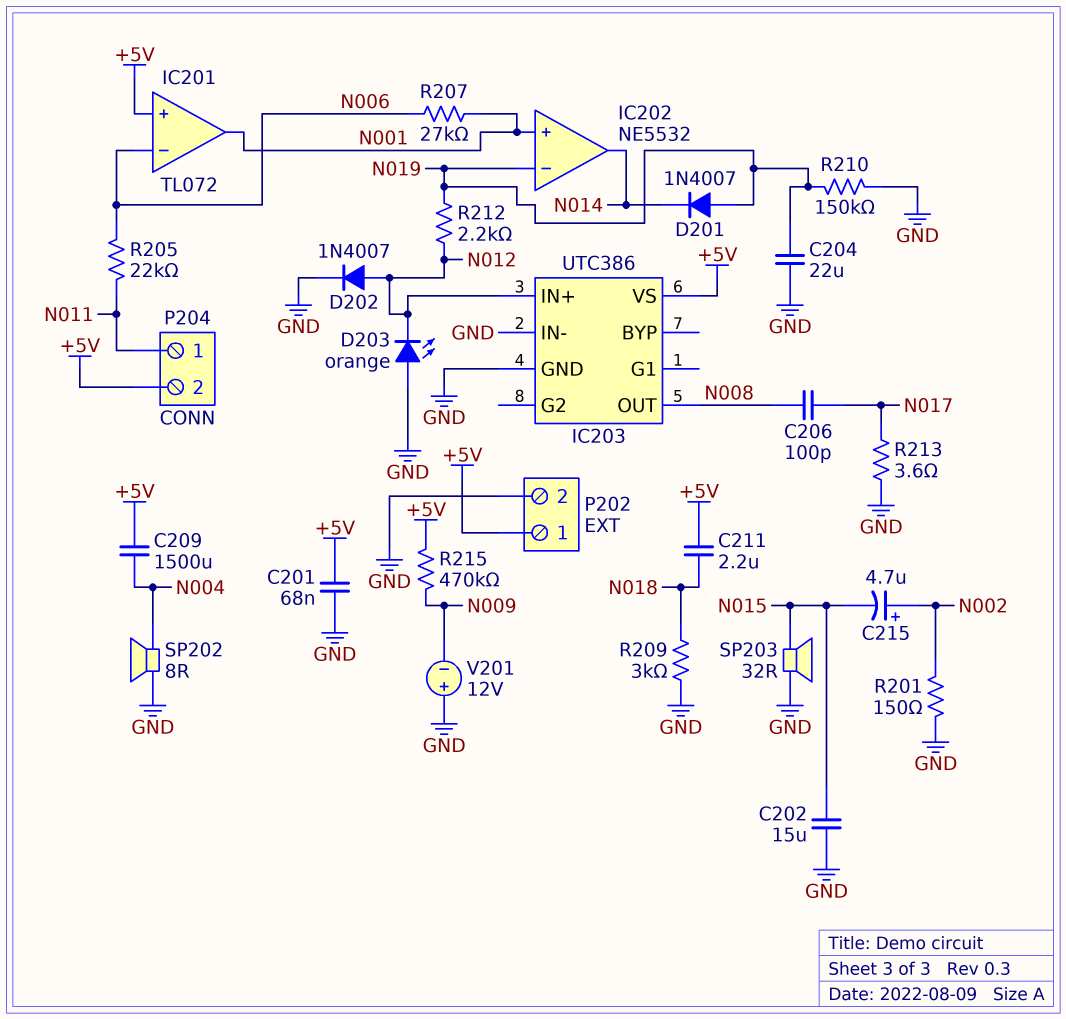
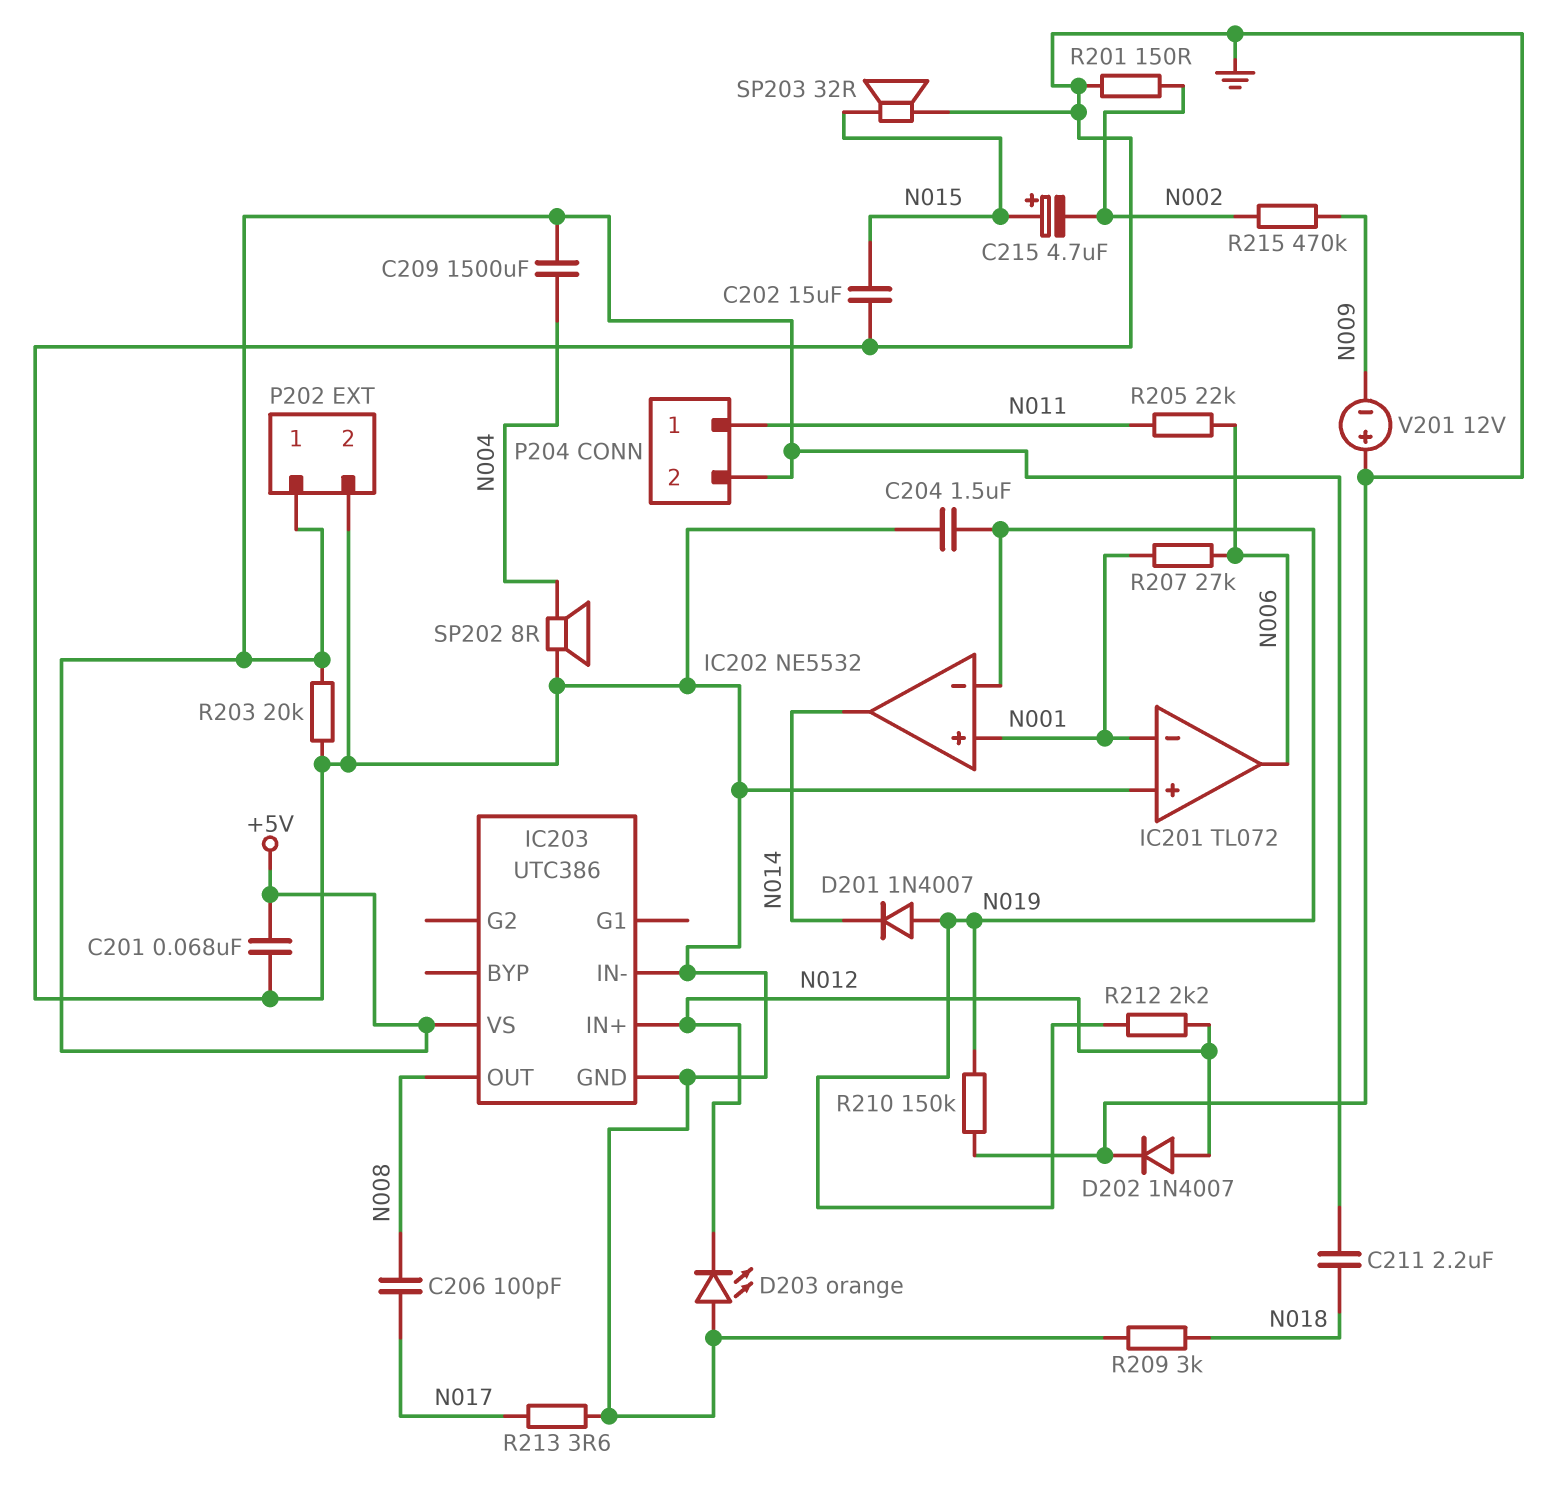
C204: 22uF (GND, N019) -> 1.5uF (GND, N019)
C215: 4.7uF (plus N002, minus N015) -> 4.7uF (plus N015, minus N002)
IC201 pin in+: +5V -> GND
IC201 pin in-: N006 -> N001
IC201 pin out: N001 -> N006
R203: none -> 20k (+5V, GND)
R215: 470k (+5V, N009) -> 470k (N002, N009)

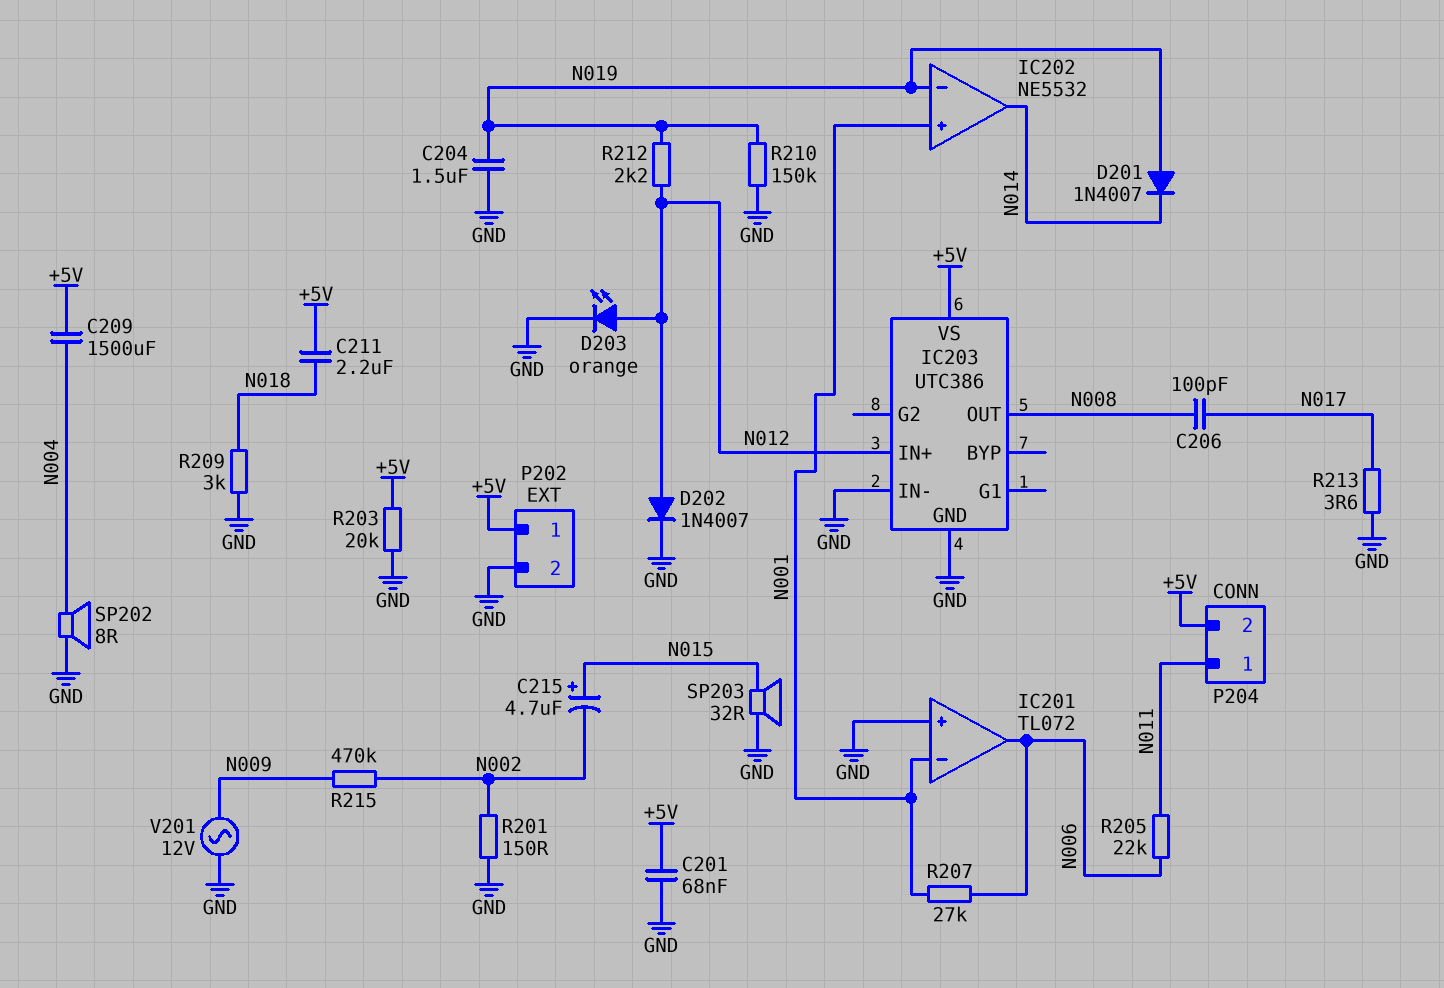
C202: 15uF (GND, N015) -> none
D203: LED orange (A GND, K N012) -> LED orange (A N012, K GND)
V201: 12V (plus GND, minus N009) -> AC 12V (GND, N009)

